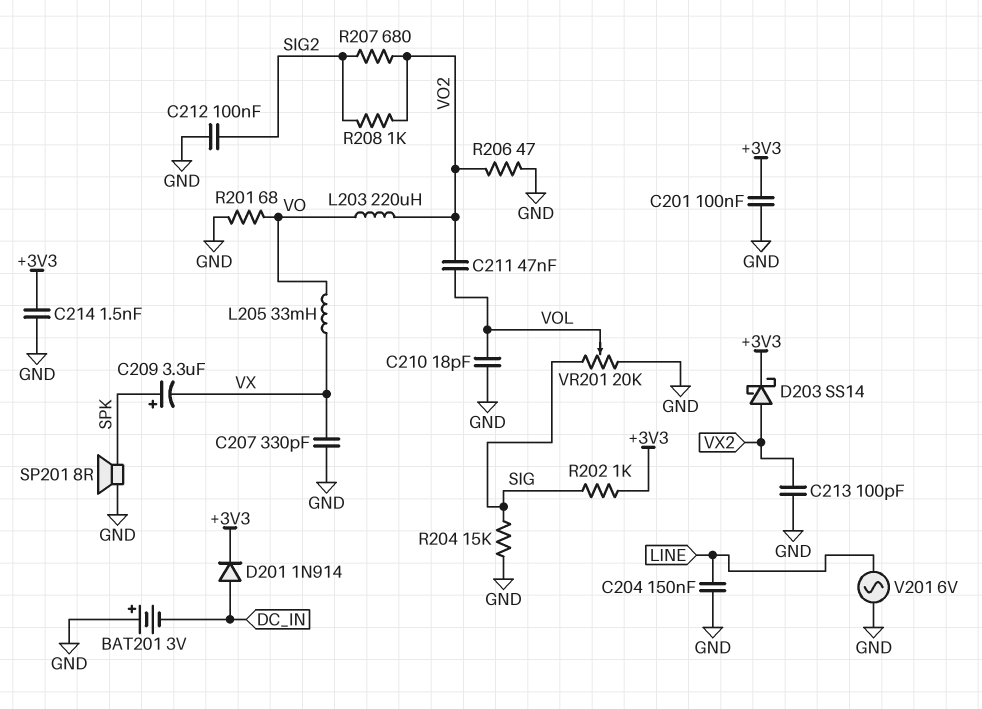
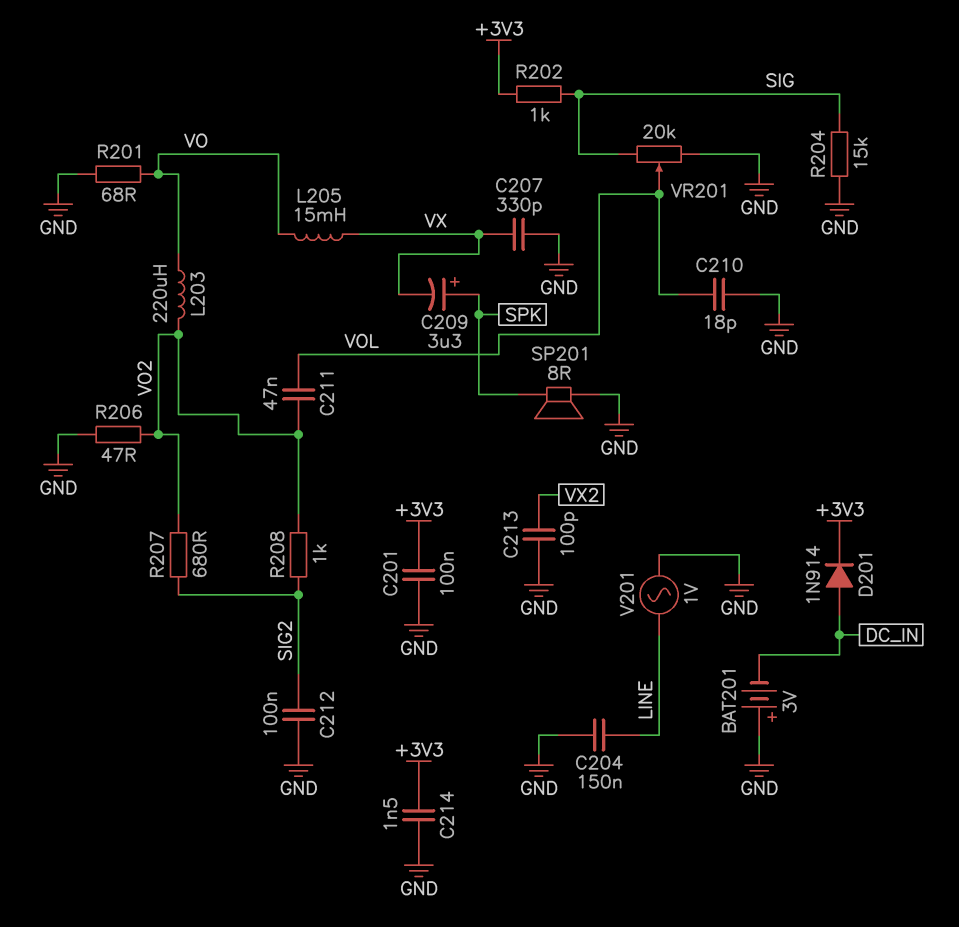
D203: schottky SS14 (A VX2, K +3V3) -> none
L205: 33mH (VO, VX) -> 15mH (VO, VX)
V201: AC 6V (GND, LINE) -> AC 1V (GND, LINE)

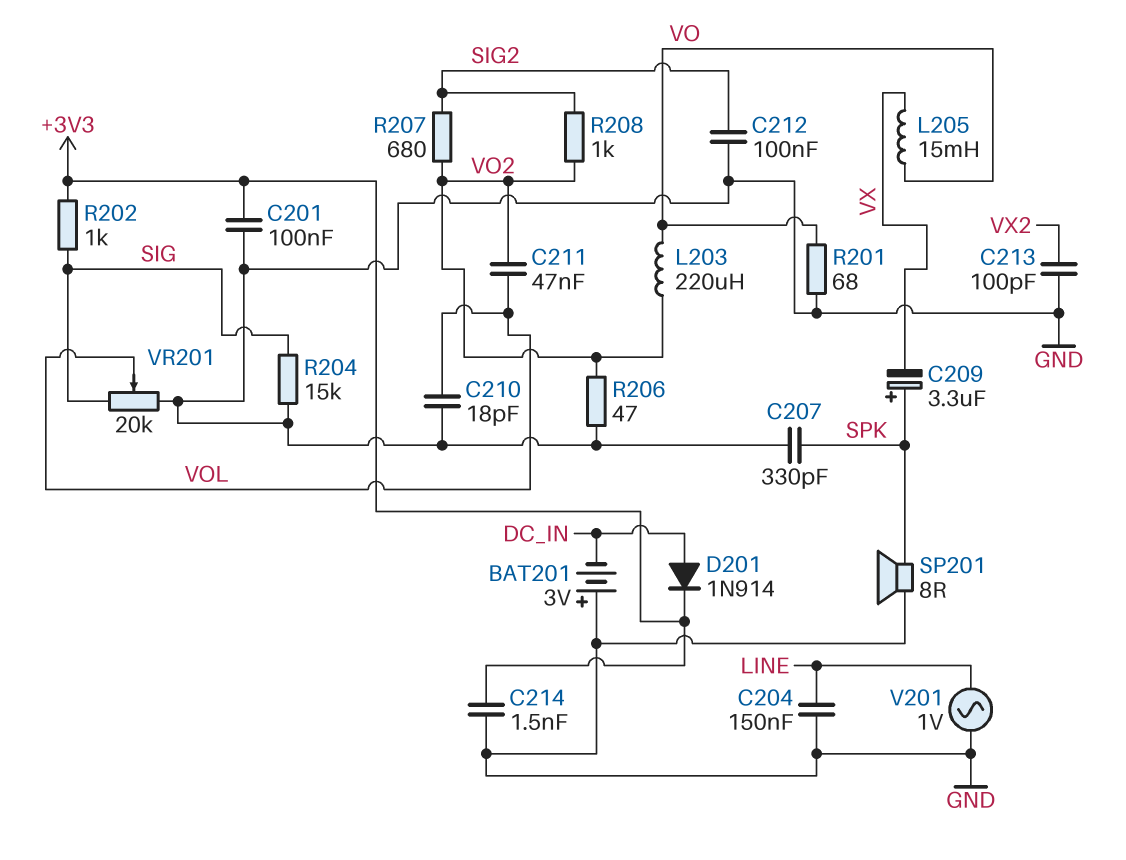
C207: 330pF (GND, VX) -> 330pF (GND, SPK)

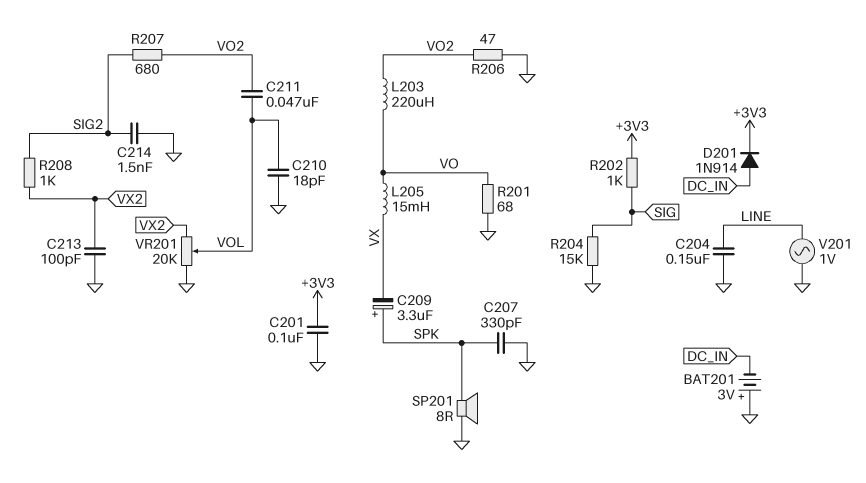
C212: 100nF (GND, SIG2) -> none
C214: 1.5nF (+3V3, GND) -> 1.5nF (GND, SIG2)
R208: 1k (SIG2, VO2) -> 1k (SIG2, VX2)
VR201: 20k (GND, SIG, wiper VOL) -> 20k (GND, VX2, wiper VOL)

